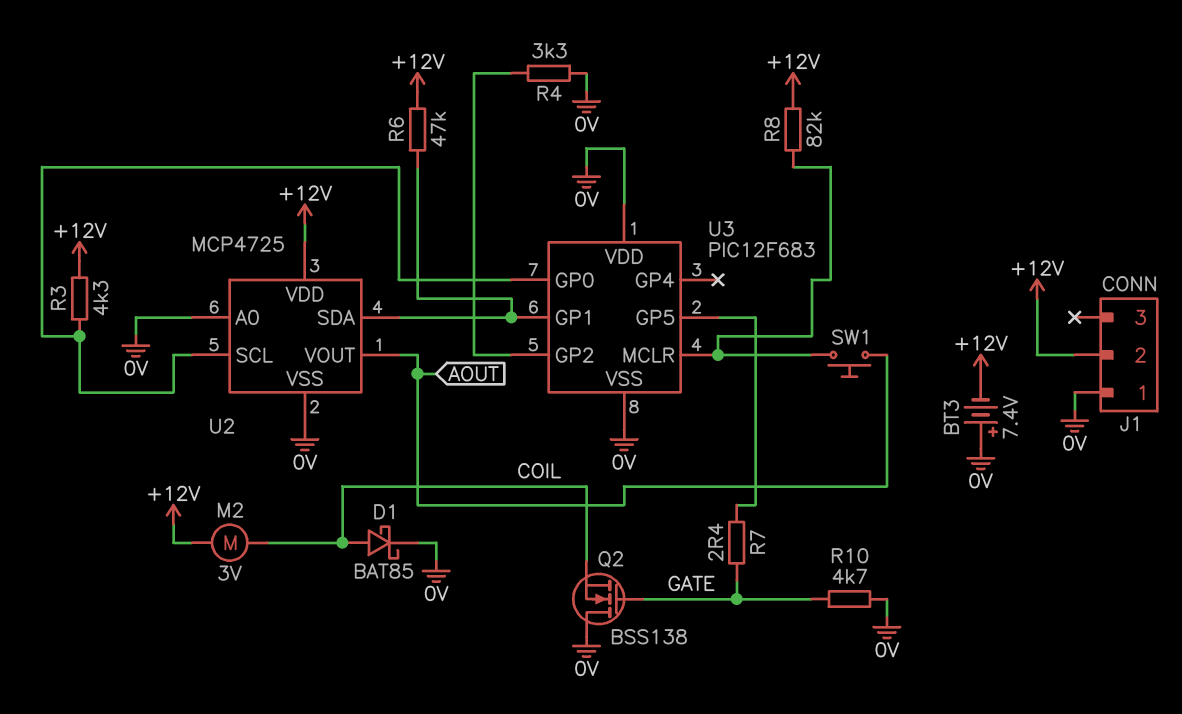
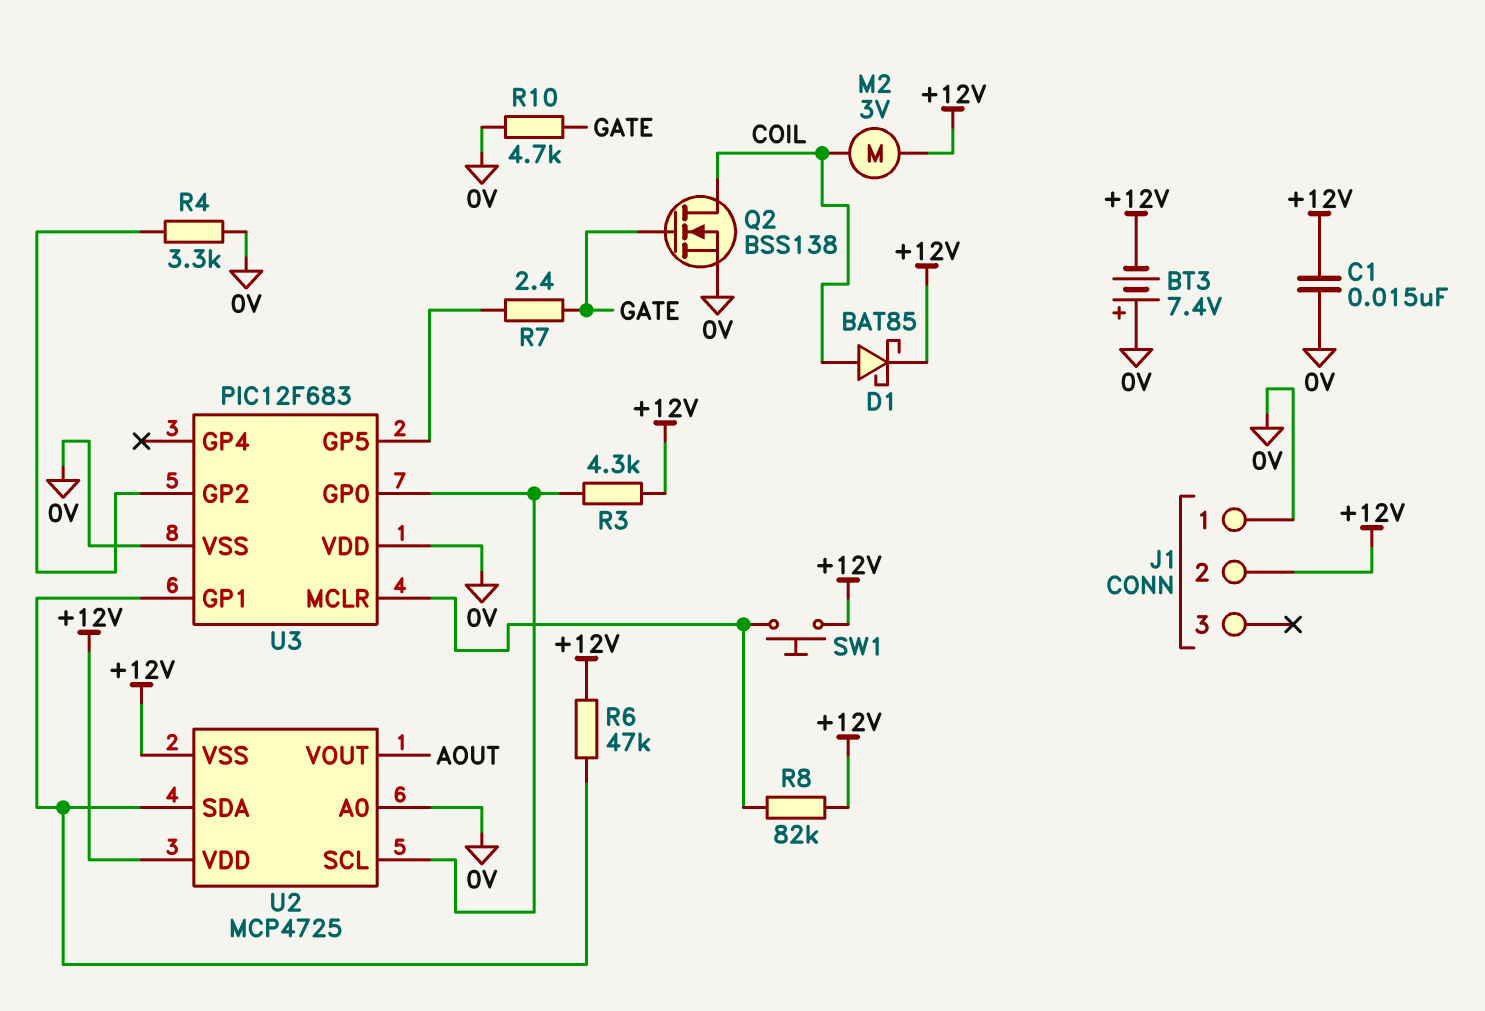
C1: none -> 15nF (+12V, 0V)
D1: schottky BAT85 (A COIL, K 0V) -> schottky BAT85 (A COIL, K +12V)
Q2: NMOS BSS138 (G GATE, D 0V, S COIL) -> NMOS BSS138 (G GATE, D COIL, S 0V)
SW1: button (AOUT, U3/MCLR) -> button (+12V, U3/MCLR)
U2 pin VSS: 0V -> +12V

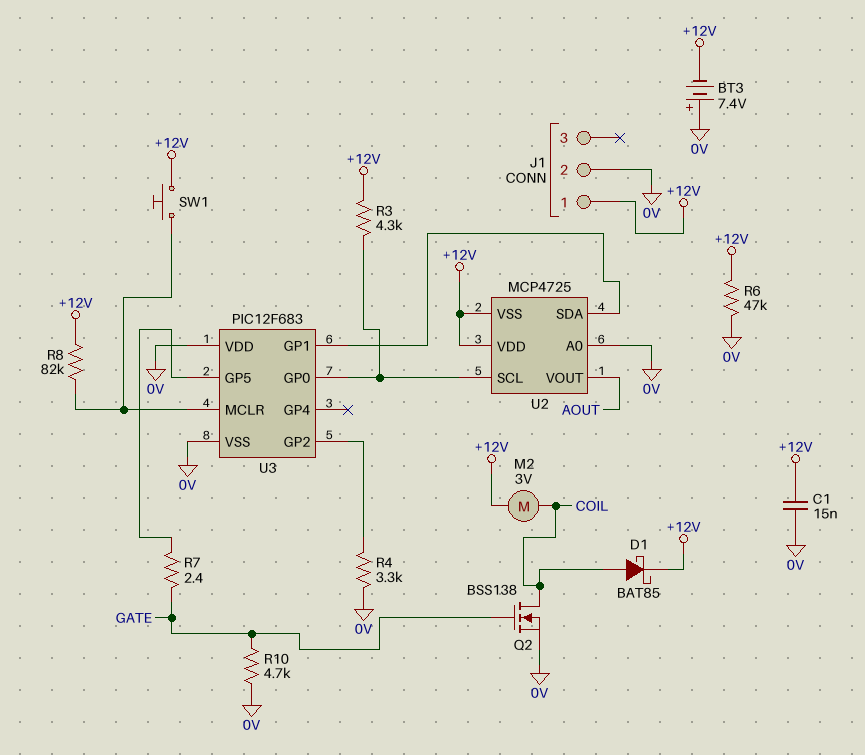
J1 pin 1: 0V -> +12V
J1 pin 2: +12V -> 0V
R6: 47k (+12V, U2/SDA) -> 47k (+12V, 0V)

